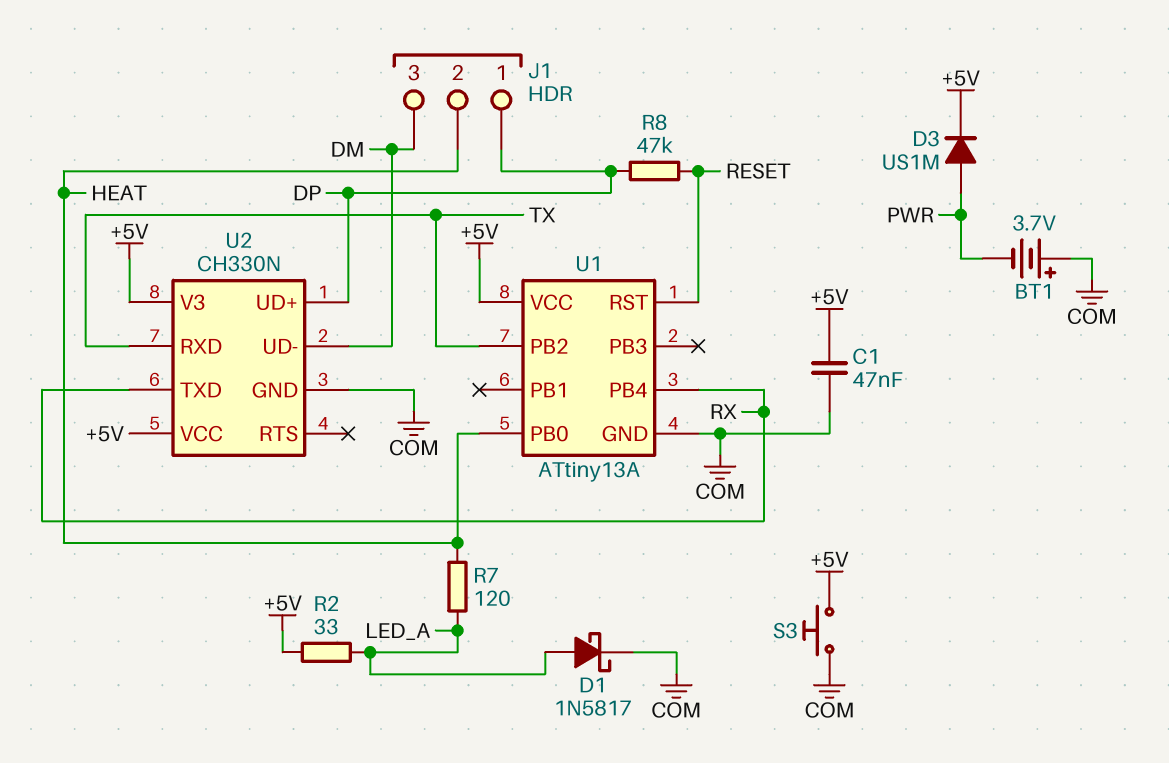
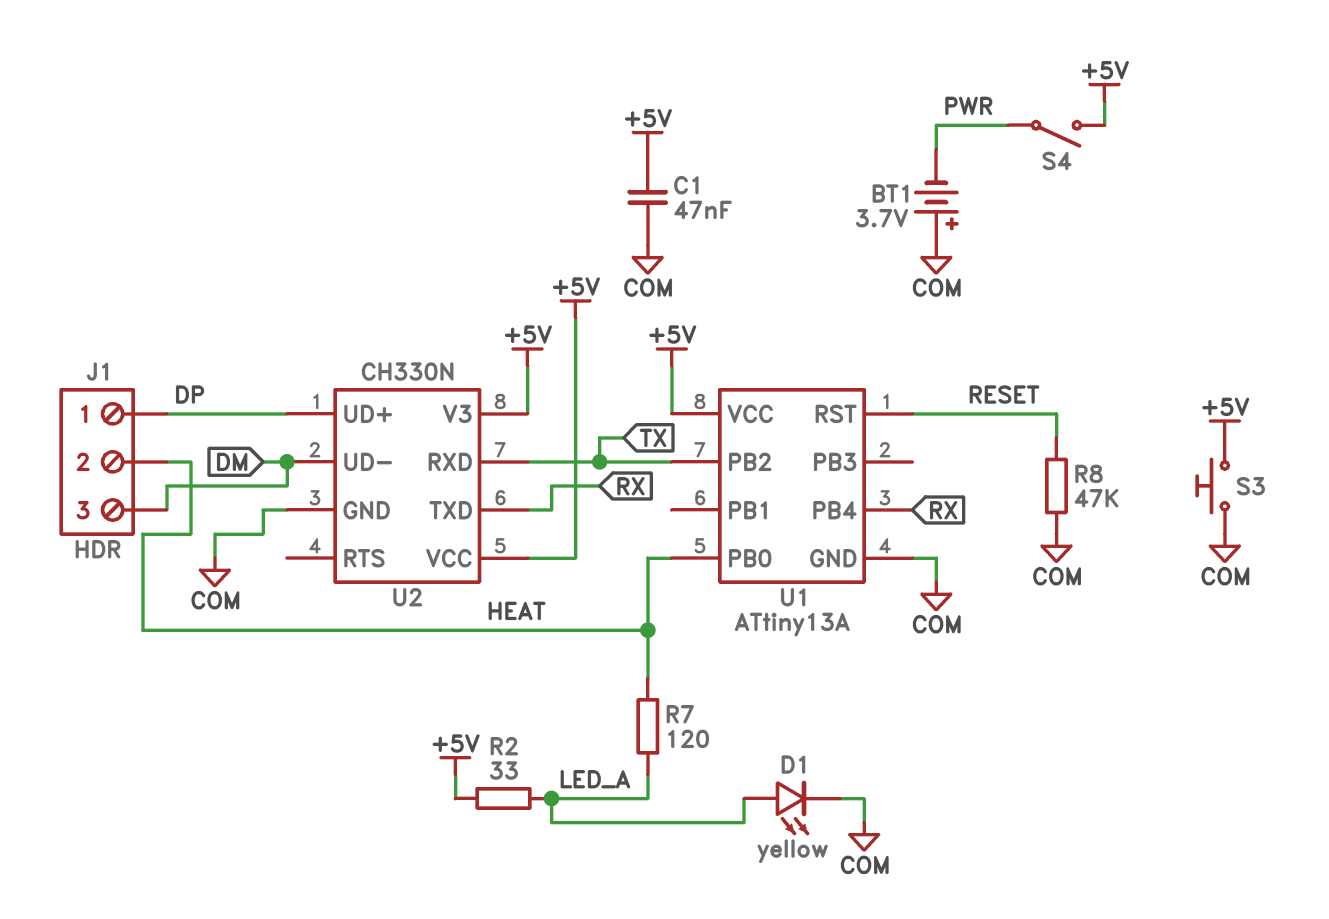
D1: schottky 1N5817 (A LED_A, K COM) -> LED yellow (A LED_A, K COM)
D3: diode US1M (A PWR, K +5V) -> none
R8: 47k (DP, RESET) -> 47k (COM, RESET)
S4: none -> switch (+5V, PWR)

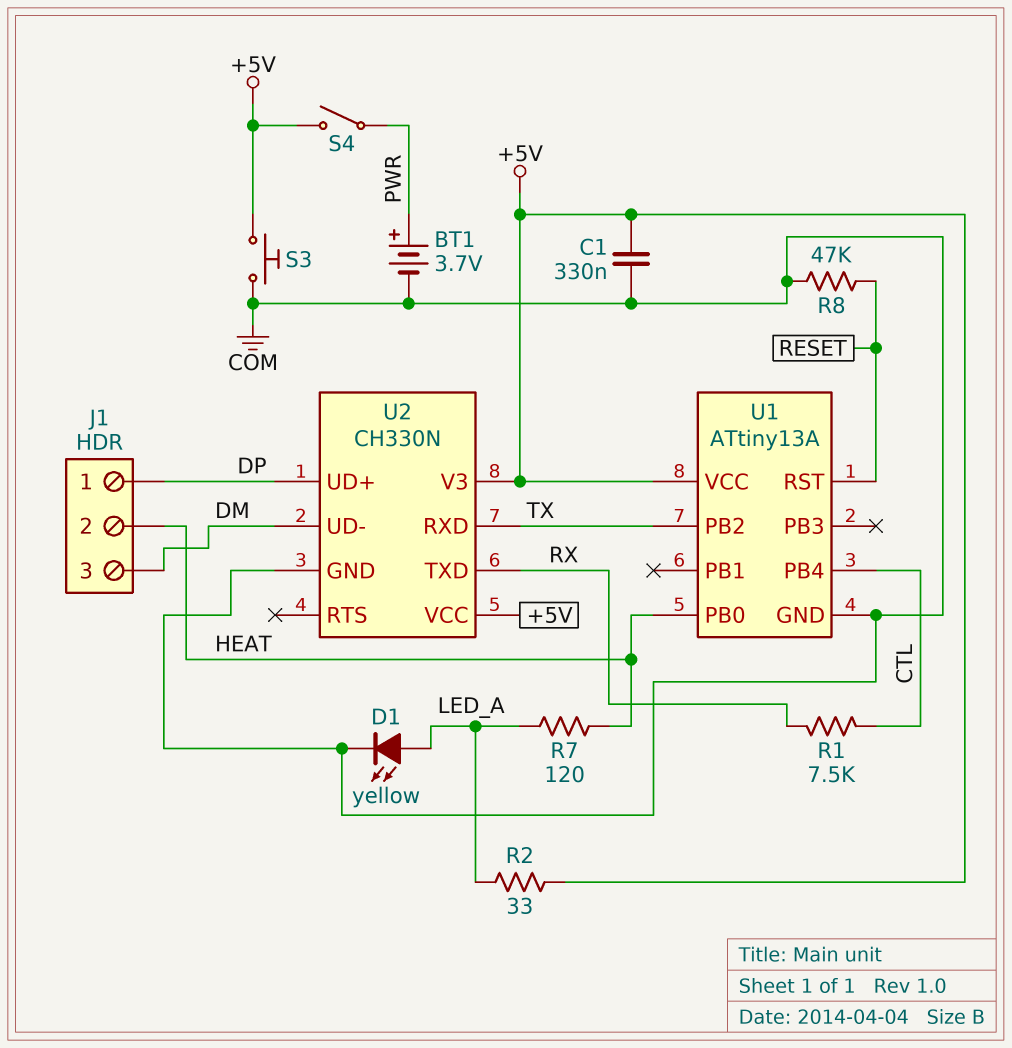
BT1: 3.7V (plus COM, minus PWR) -> 3.7V (plus PWR, minus COM)
C1: 47nF (+5V, COM) -> 330nF (+5V, COM)
R1: none -> 7.5k (CTL, RX)
U1 pin PB4: RX -> CTL

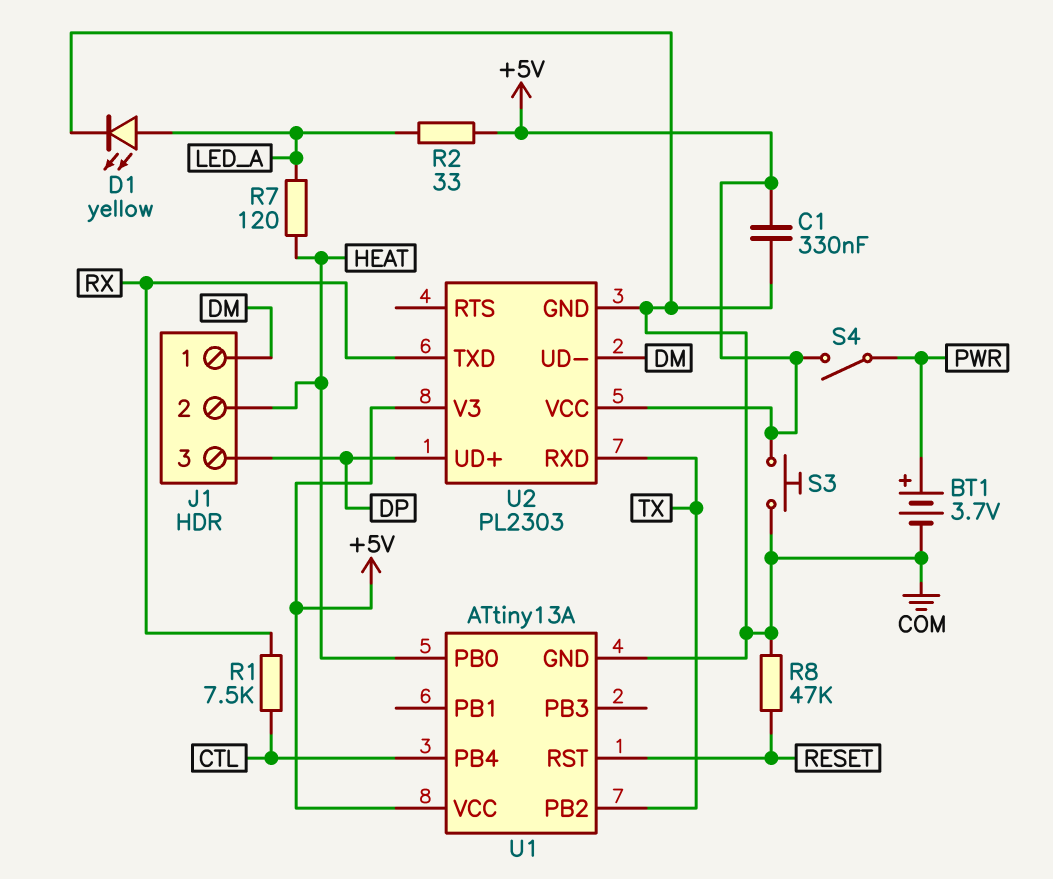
J1 pin 1: DP -> DM
J1 pin 3: DM -> DP
U2: CH330N -> PL2303

